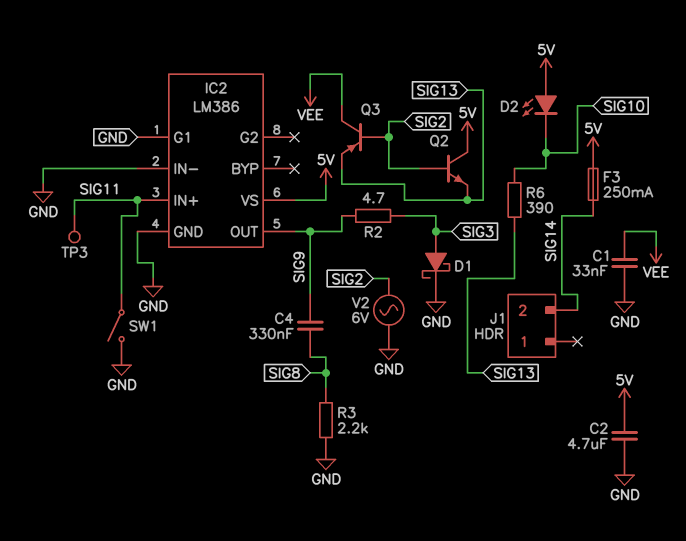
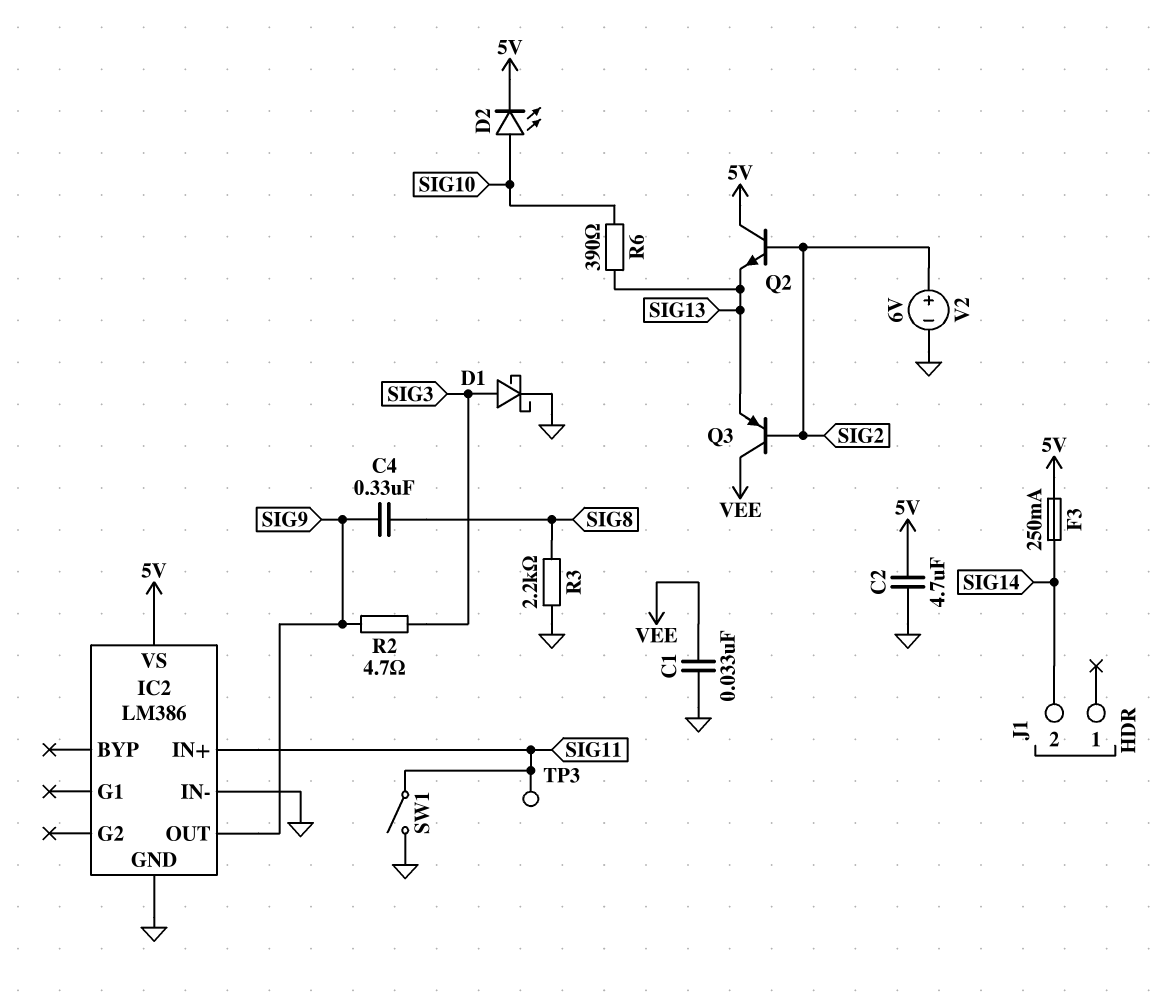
D2: LED (A 5V, K SIG10) -> LED (A SIG10, K 5V)
IC2 pin G1: GND -> none
V2: AC 6V (GND, SIG2) -> 6V (plus SIG2, minus GND)

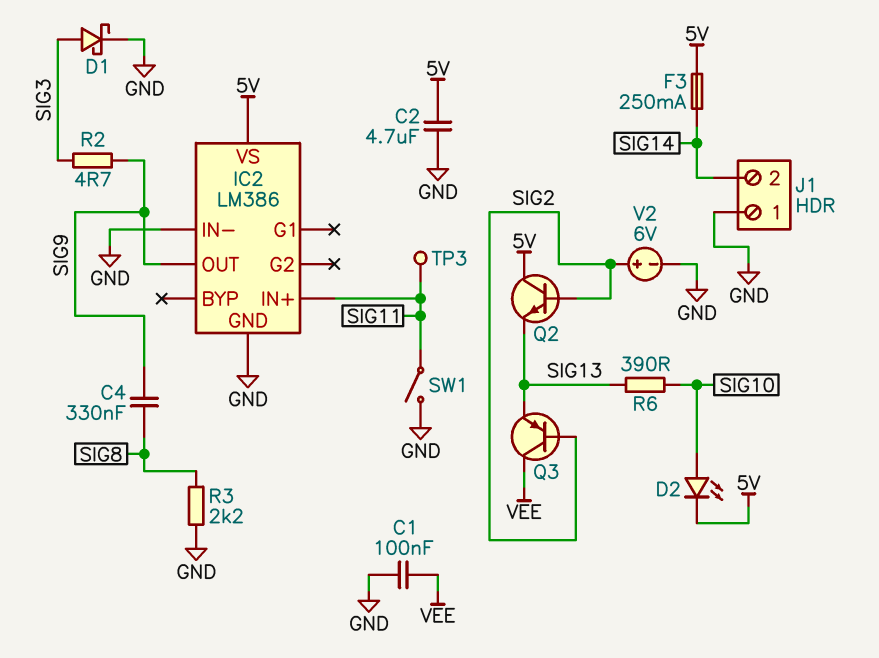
C1: 33nF (GND, VEE) -> 100nF (GND, VEE)
J1 pin 1: none -> GND

